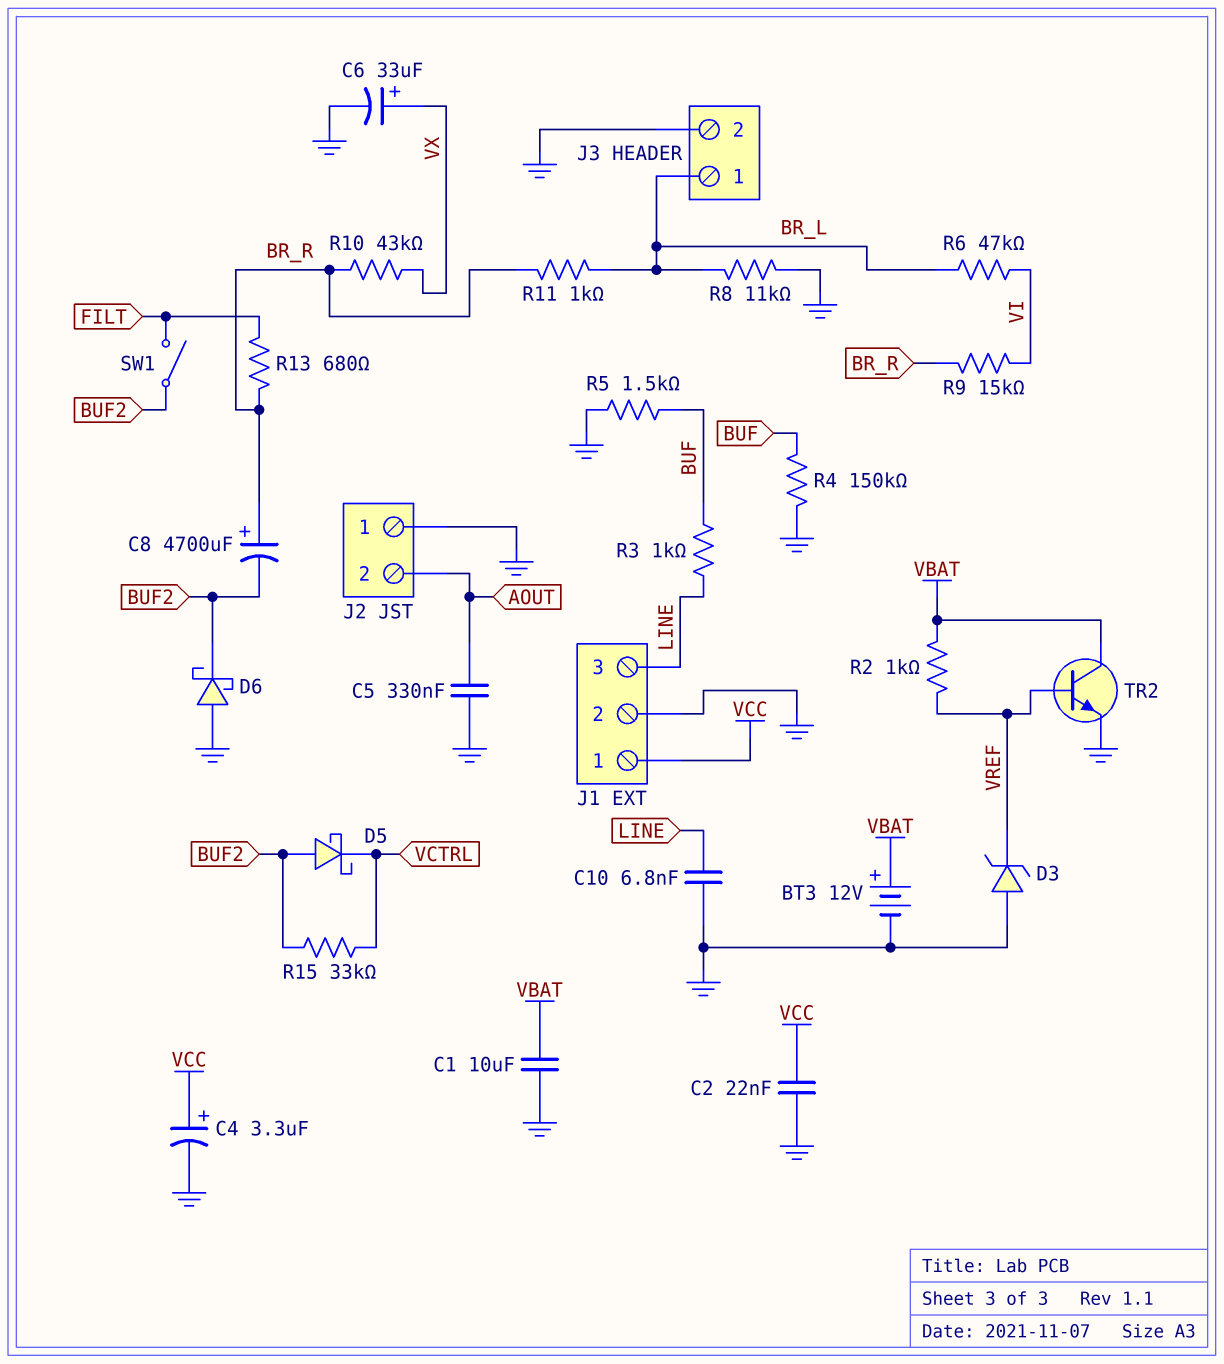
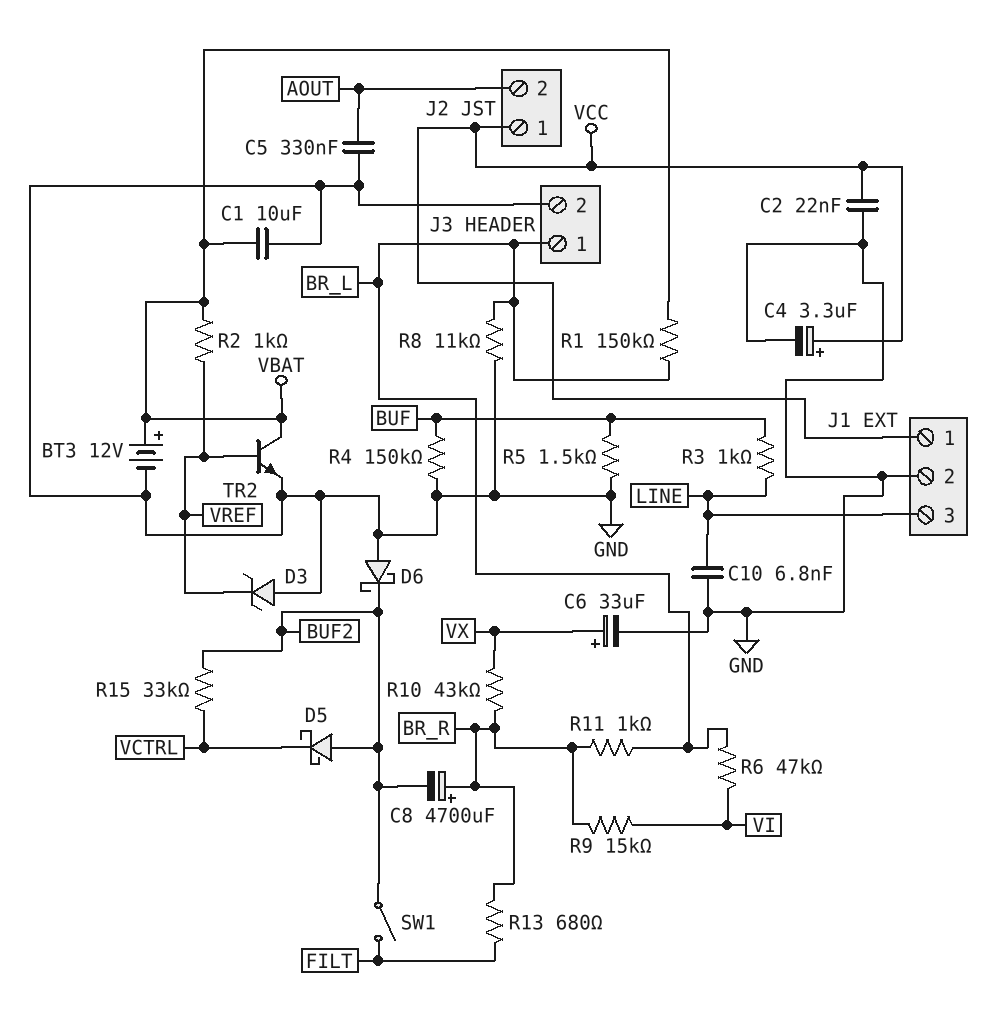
J2 pin 1: GND -> VCC
R1: none -> 150k (BR_L, VBAT)

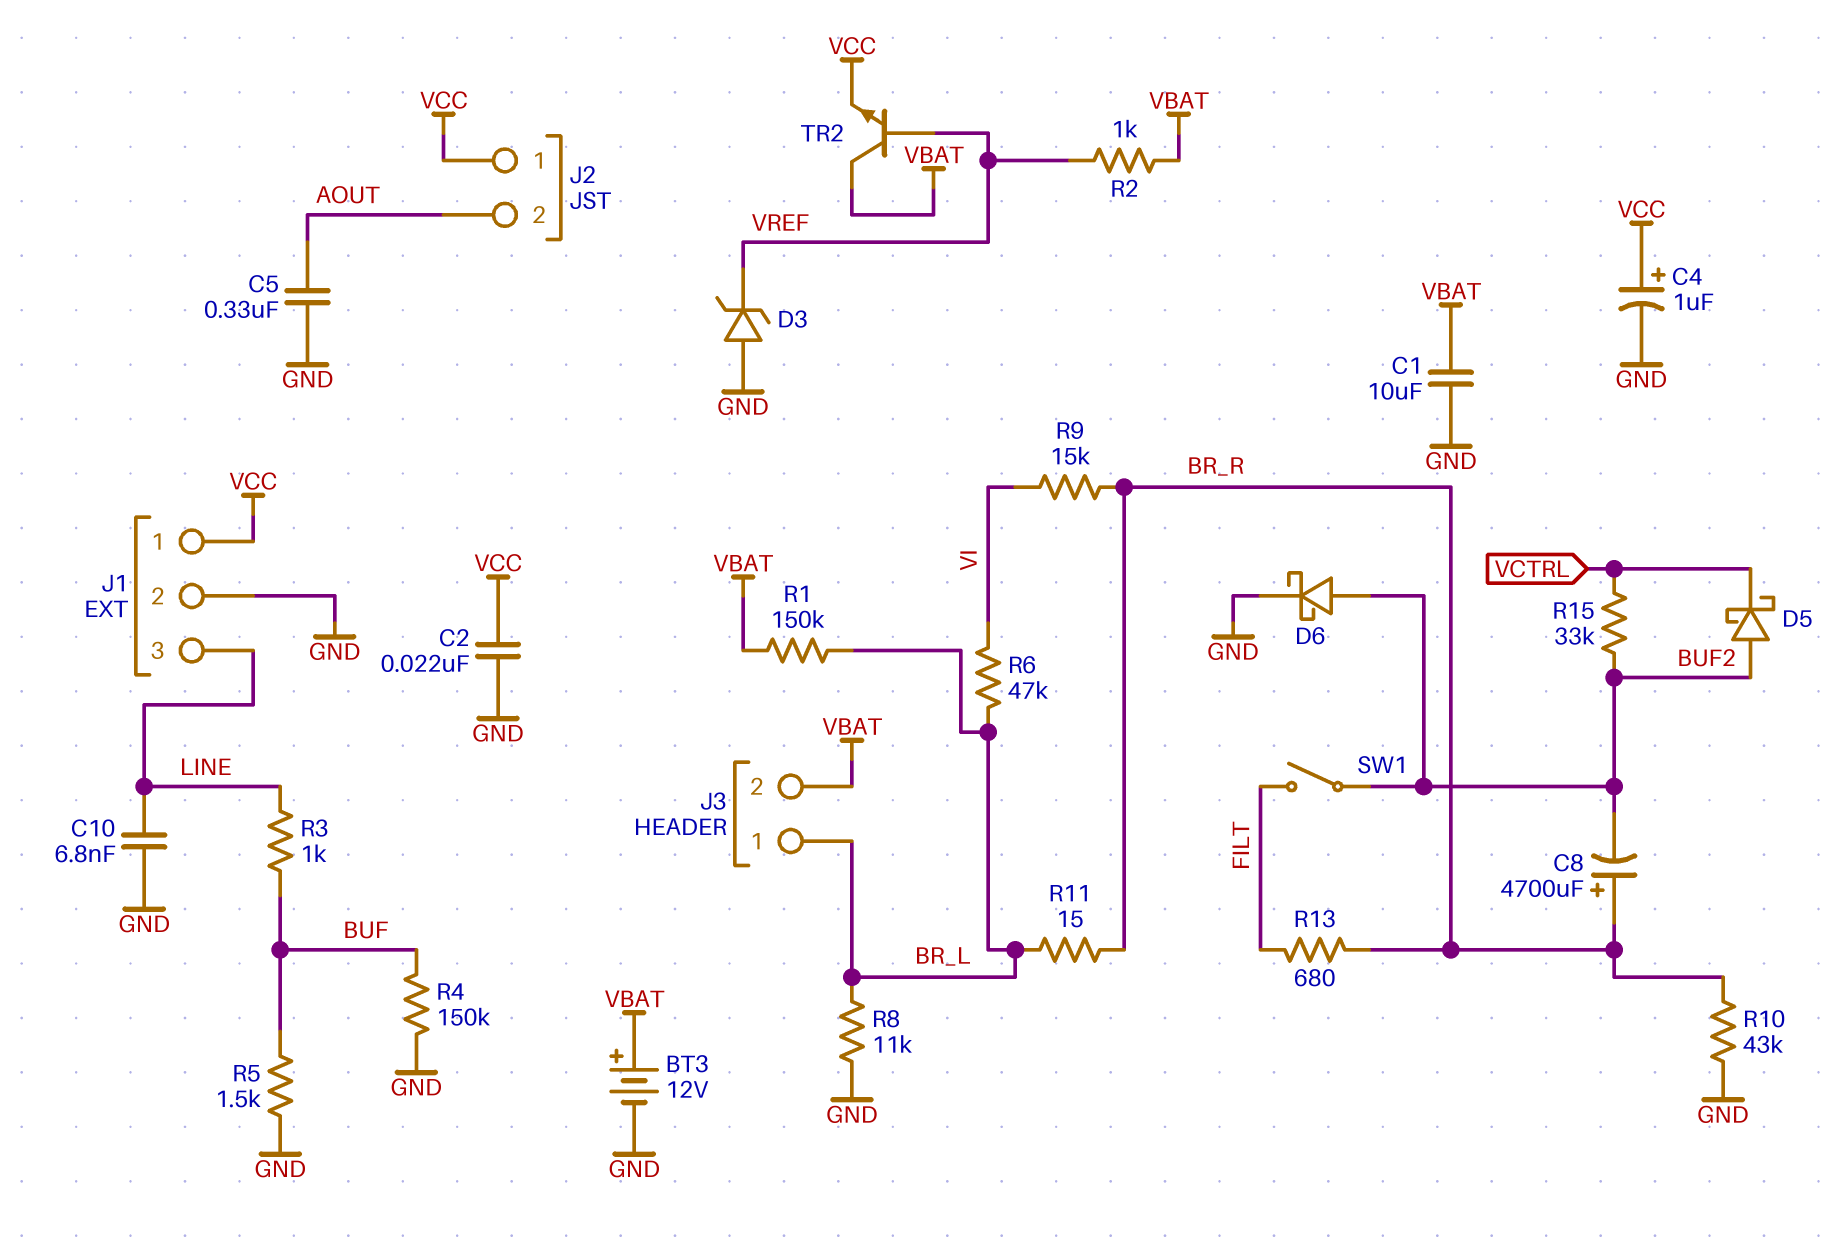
C4: 3.3uF (plus VCC, minus GND) -> 1uF (plus VCC, minus GND)
C6: 33uF (plus VX, minus GND) -> none
D6: schottky (A GND, K BUF2) -> schottky (A BUF2, K GND)
J3 pin 2: GND -> VBAT
R10: 43k (BR_R, VX) -> 43k (BR_R, GND)
R11: 1k (BR_L, BR_R) -> 15 (BR_L, BR_R)
TR2: NPN (B VREF, C VBAT, E GND) -> NPN (B VREF, C VBAT, E VCC)

